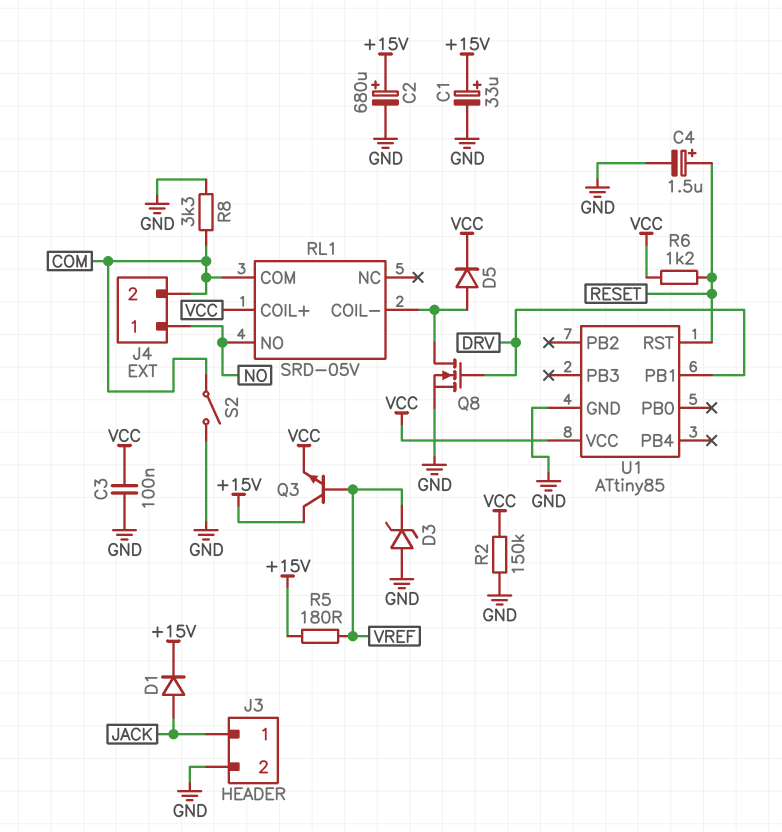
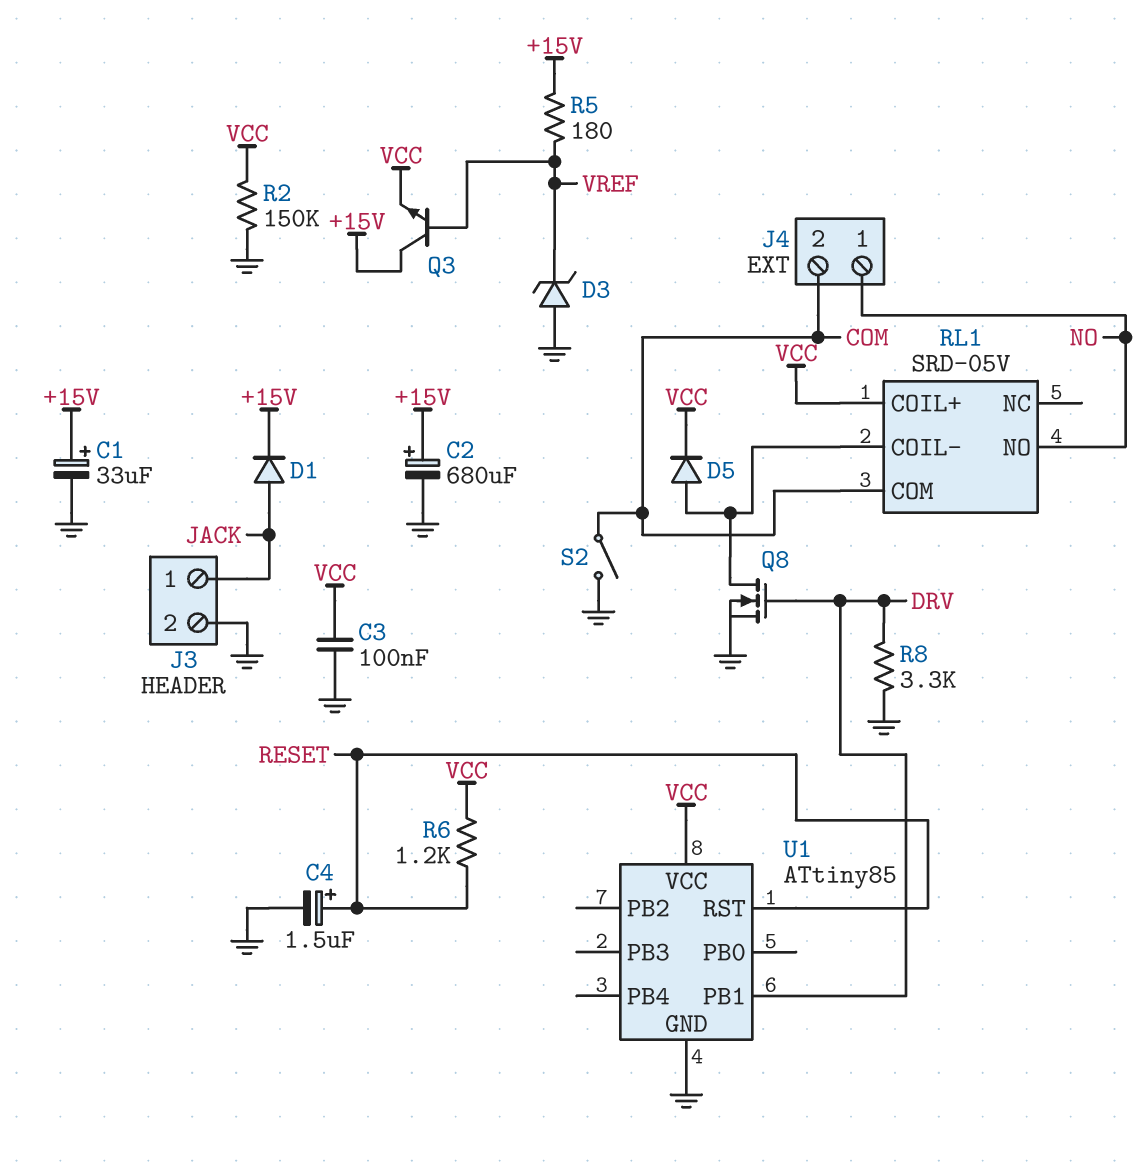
R8: 3.3k (COM, GND) -> 3.3k (DRV, GND)

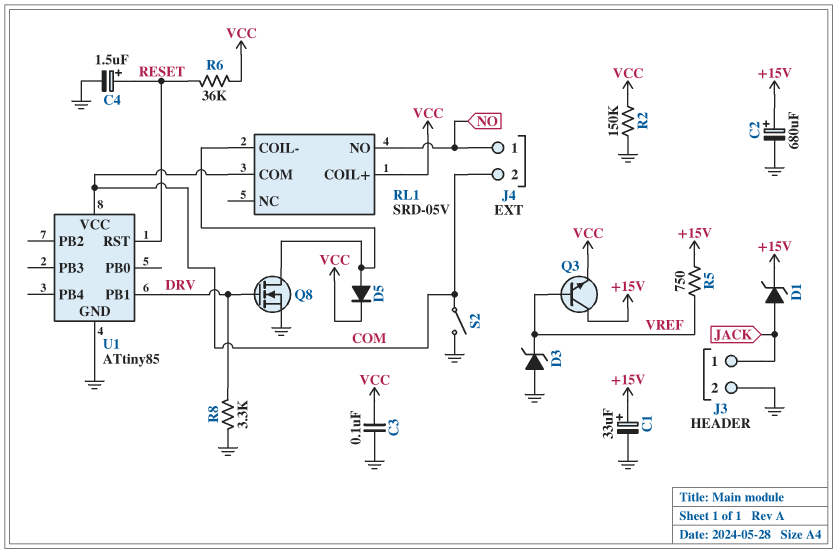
D1: diode (A JACK, K +15V) -> zener (A JACK, K +15V)
R5: 180 (+15V, VREF) -> 750 (+15V, VREF)
R6: 1.2k (RESET, VCC) -> 36k (RESET, VCC)
U1 pin VCC: VCC -> COM

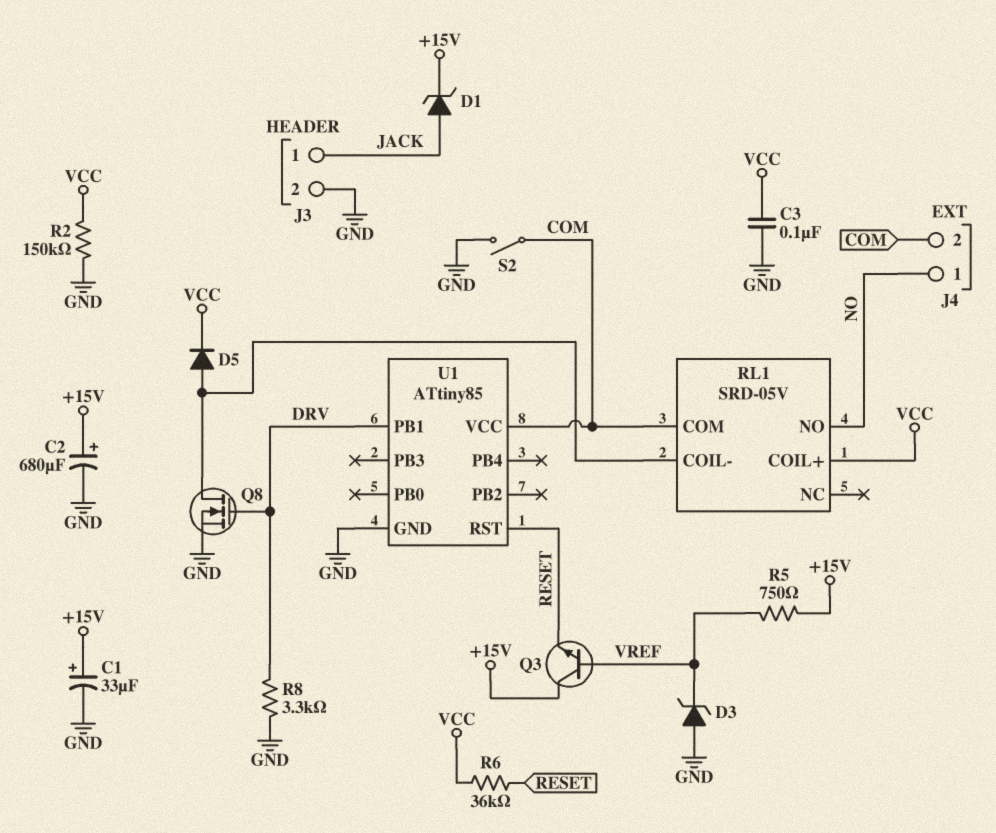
C4: 1.5uF (plus RESET, minus GND) -> none
Q3: NPN (B VREF, C +15V, E VCC) -> NPN (B VREF, C +15V, E RESET)

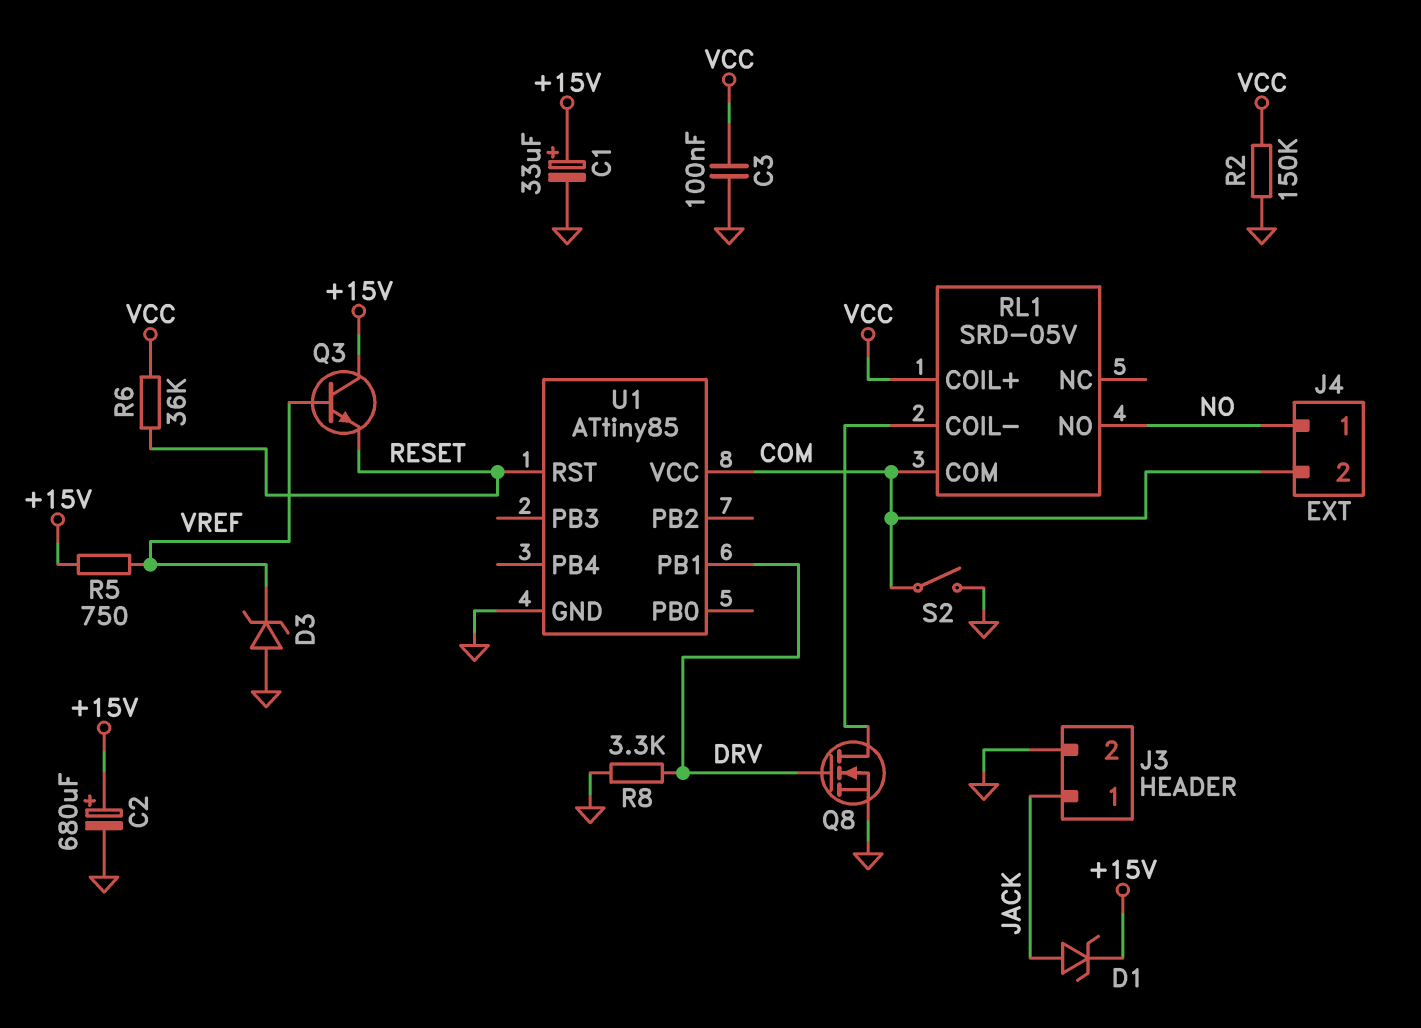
D5: diode (A RL1/COIL-, K VCC) -> none

